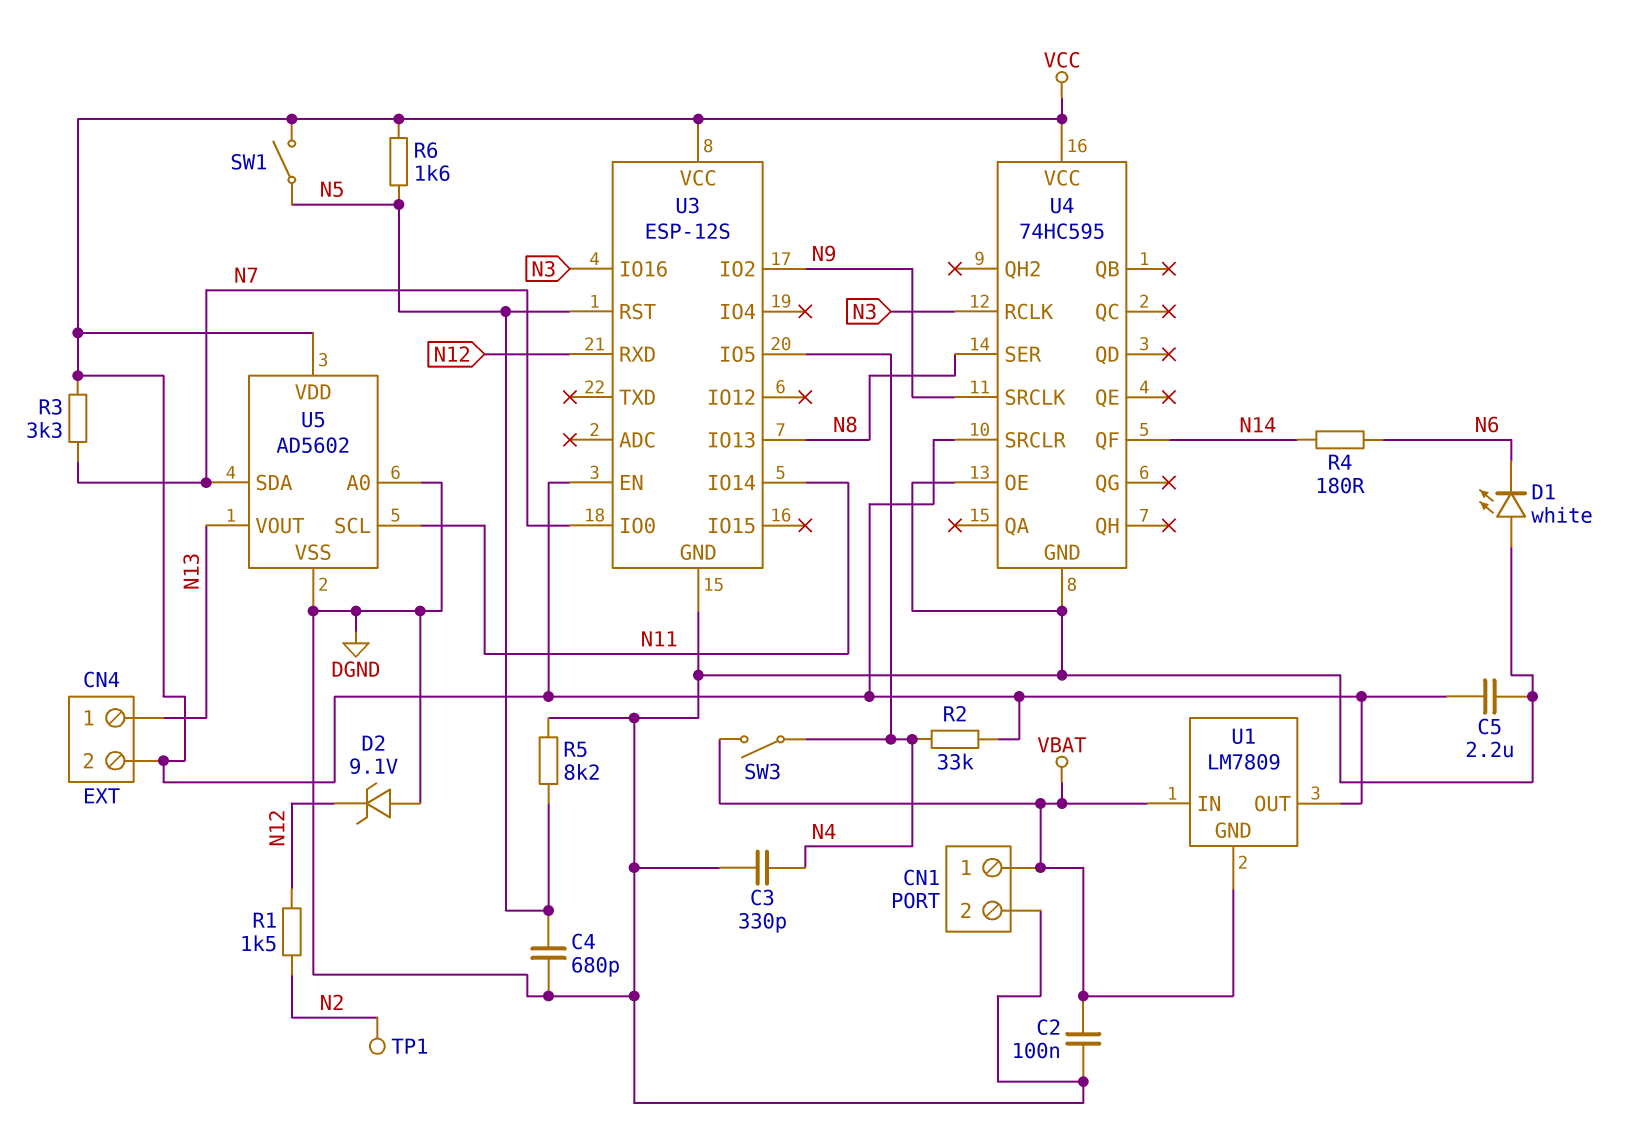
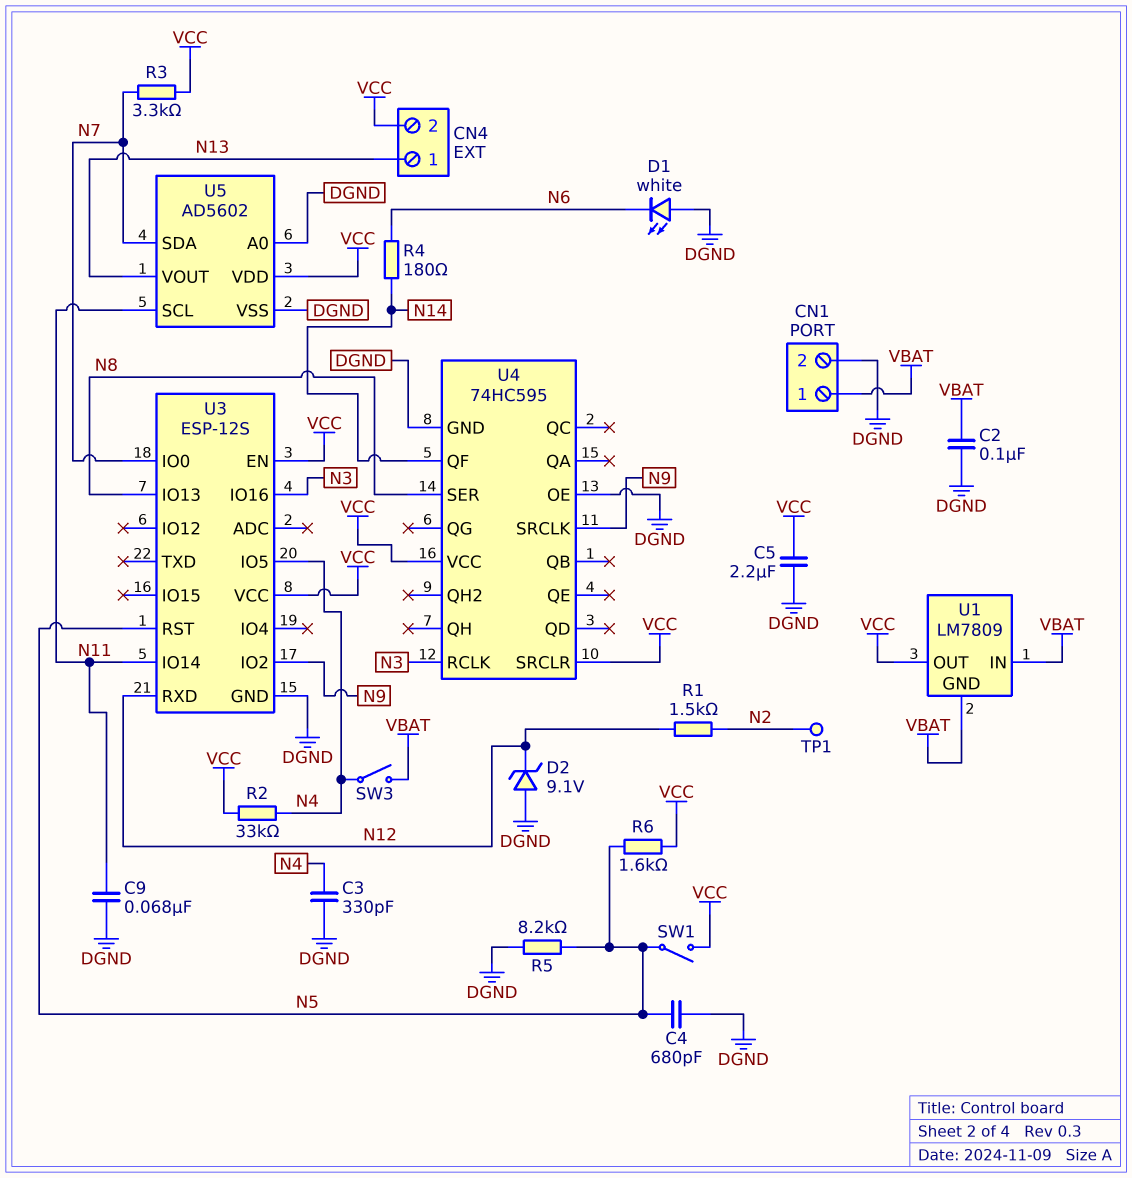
C9: none -> 68nF (DGND, N11)

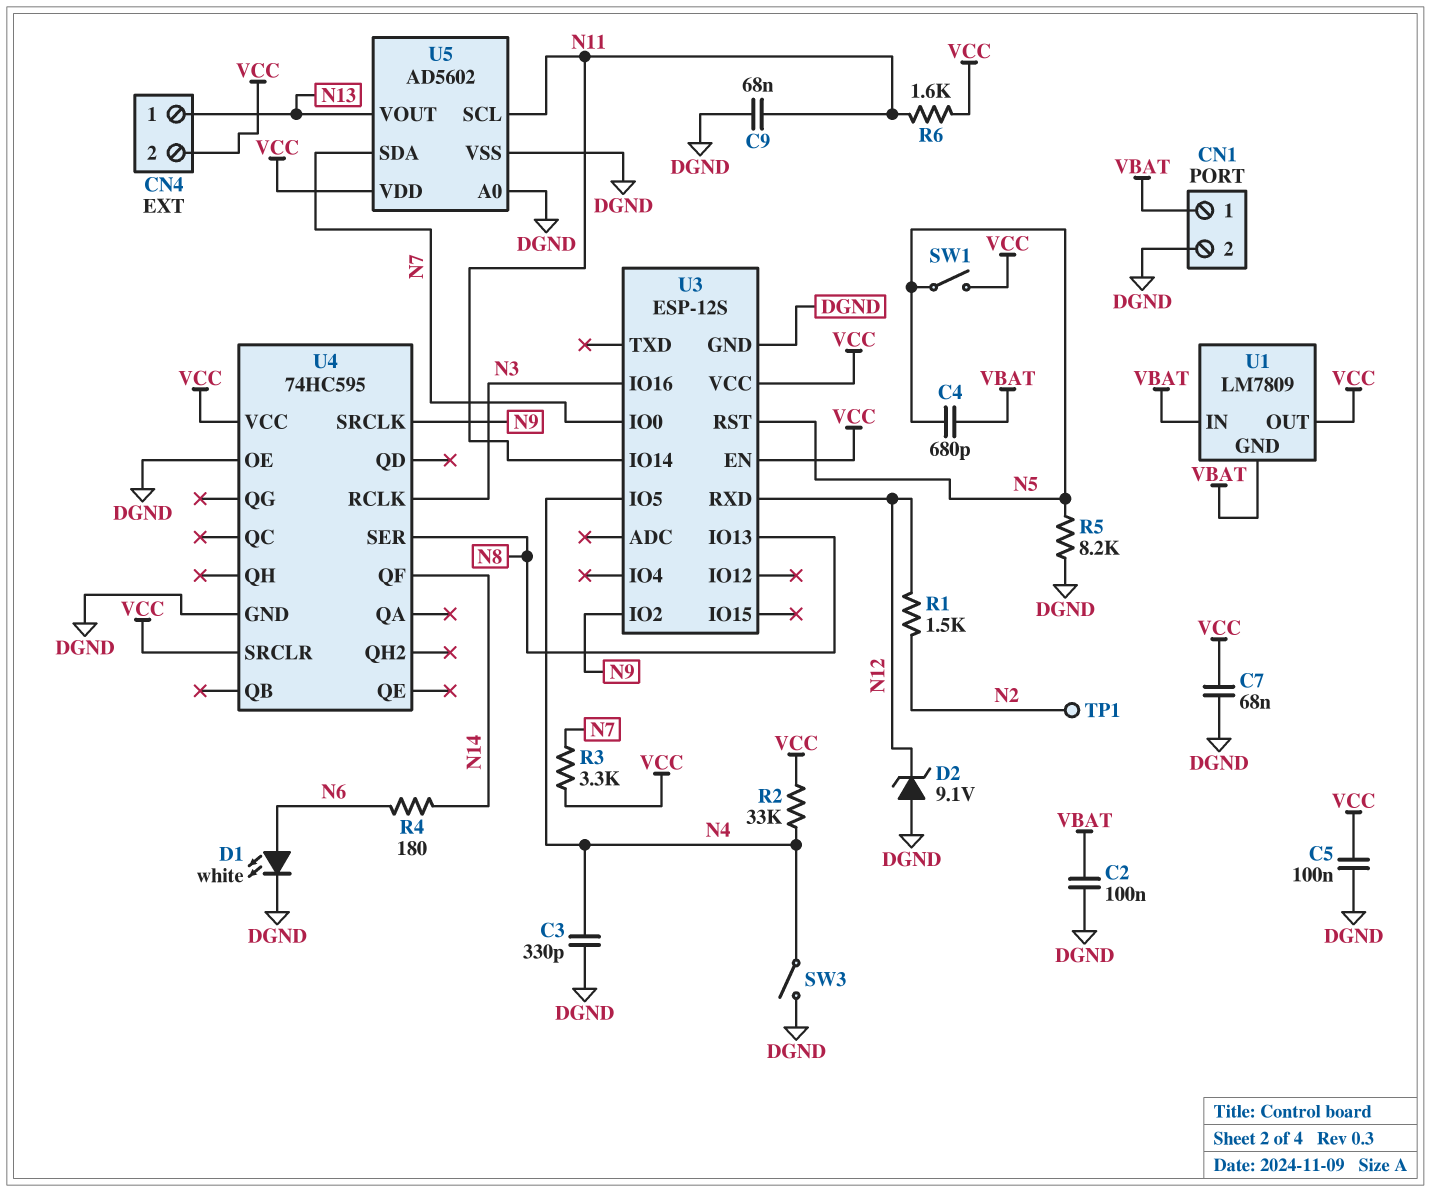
C4: 680pF (DGND, N5) -> 680pF (N5, VBAT)
C5: 2.2uF (DGND, VCC) -> 100nF (DGND, VCC)
C7: none -> 68nF (DGND, VCC)
D1: LED white (A DGND, K N6) -> LED white (A N6, K DGND)
R6: 1.6k (N5, VCC) -> 1.6k (N11, VCC)
SW3: switch (N4, VBAT) -> switch (DGND, N4)

